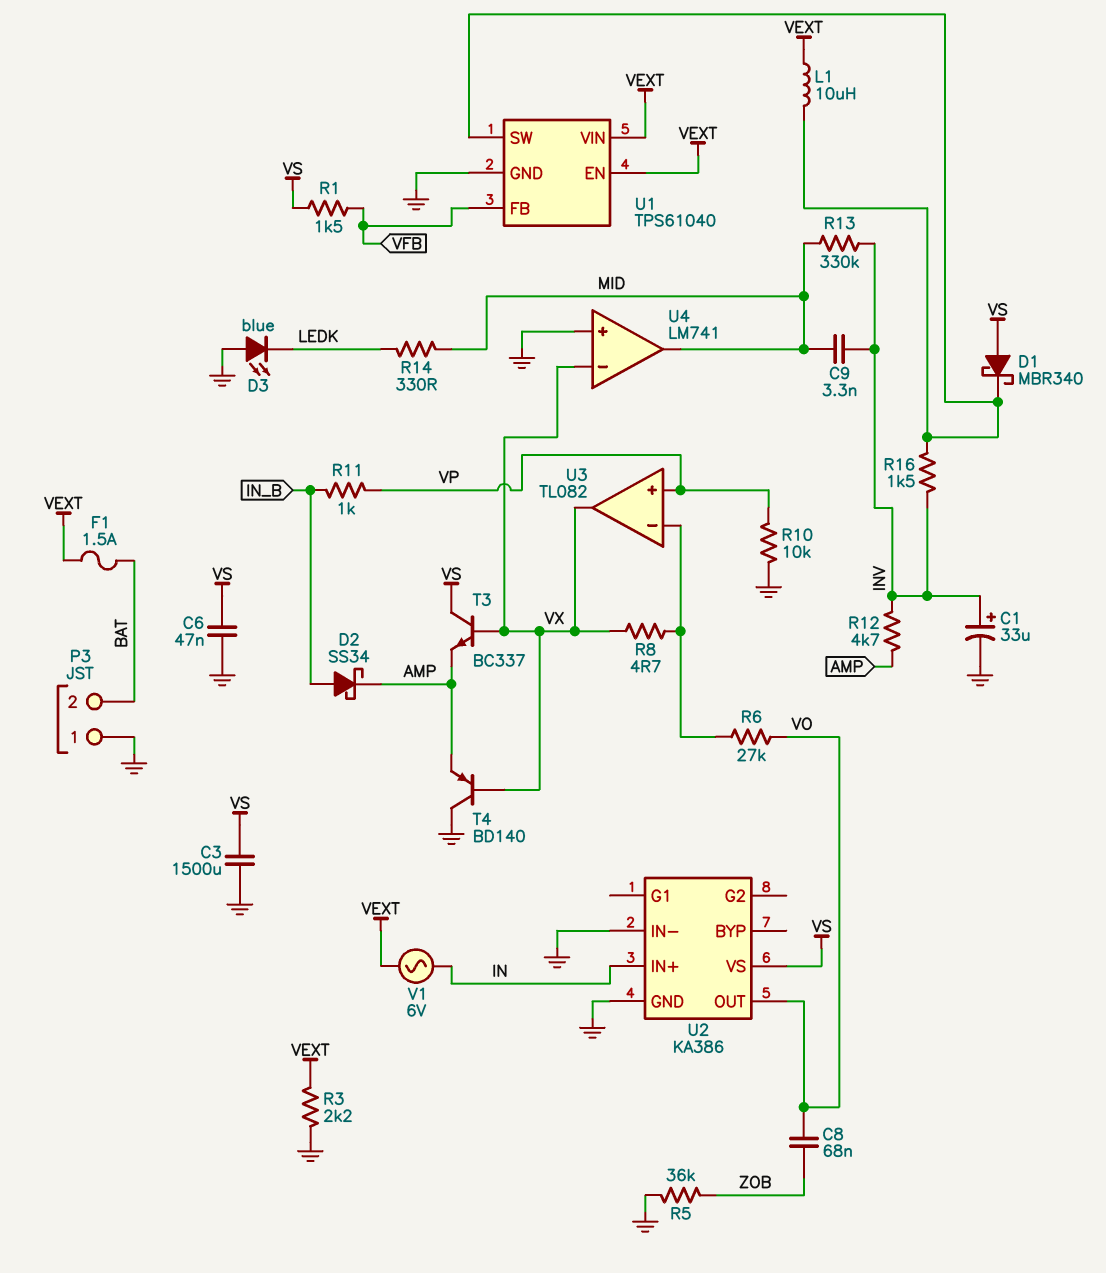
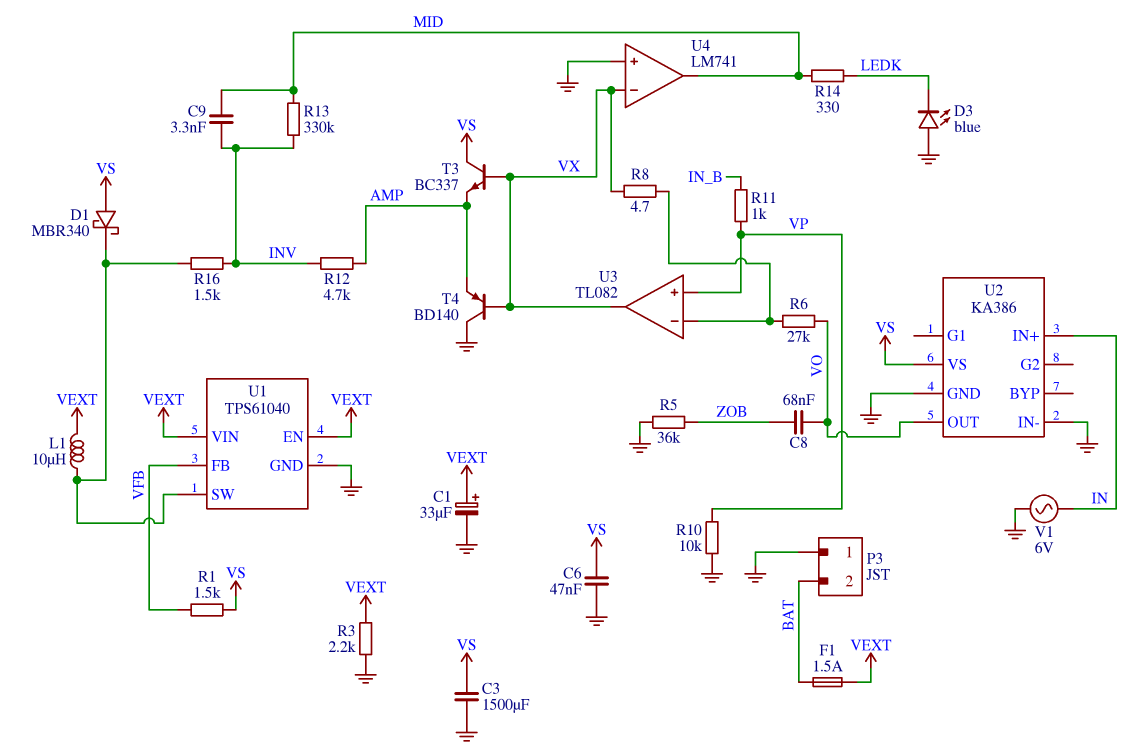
C1: 33uF (plus INV, minus GND) -> 33uF (plus VEXT, minus GND)
D2: schottky SS34 (A IN_B, K AMP) -> none
V1: AC 6V (IN, VEXT) -> AC 6V (GND, IN)

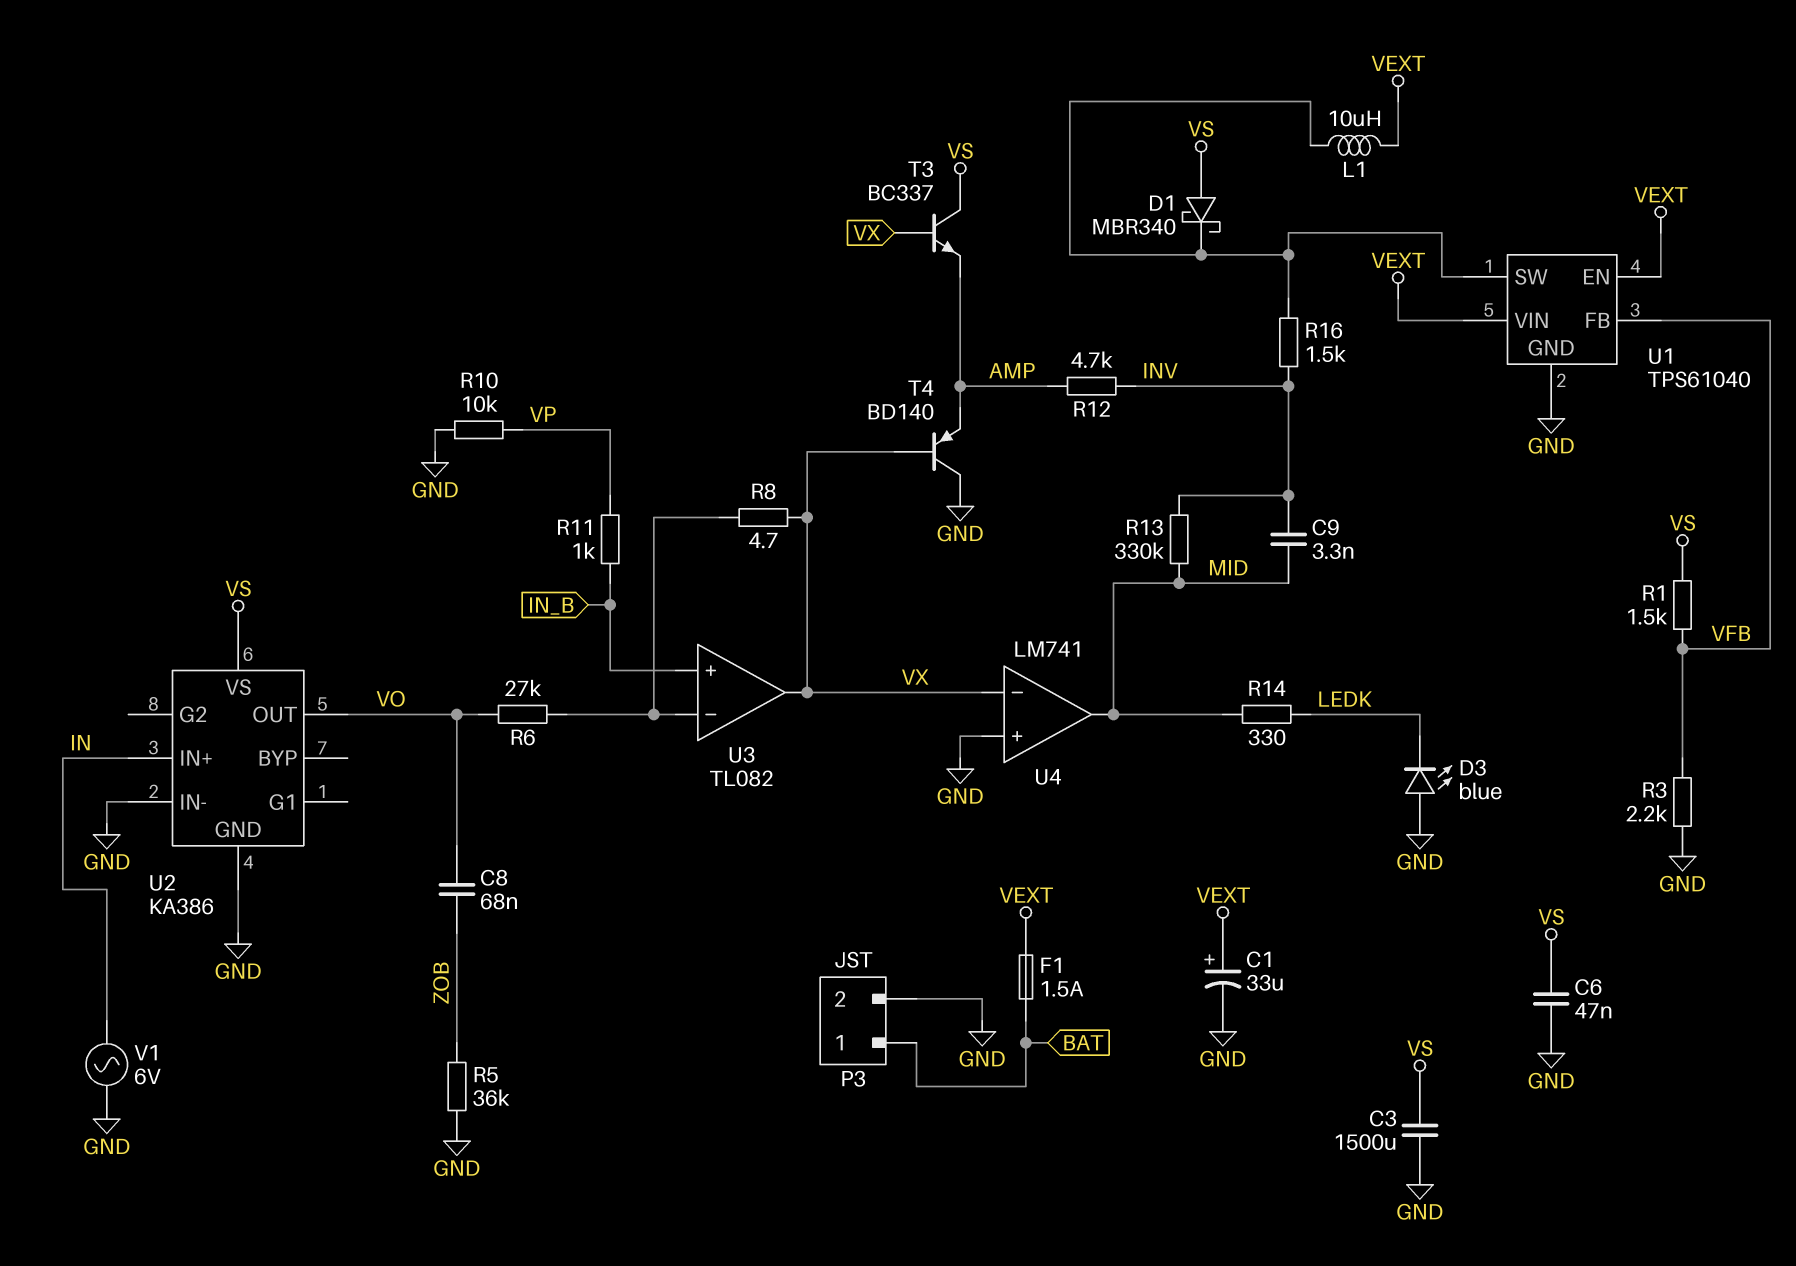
P3 pin 1: GND -> BAT
P3 pin 2: BAT -> GND
R3: 2.2k (GND, VEXT) -> 2.2k (GND, VFB)
U3 pin in+: VP -> IN_B

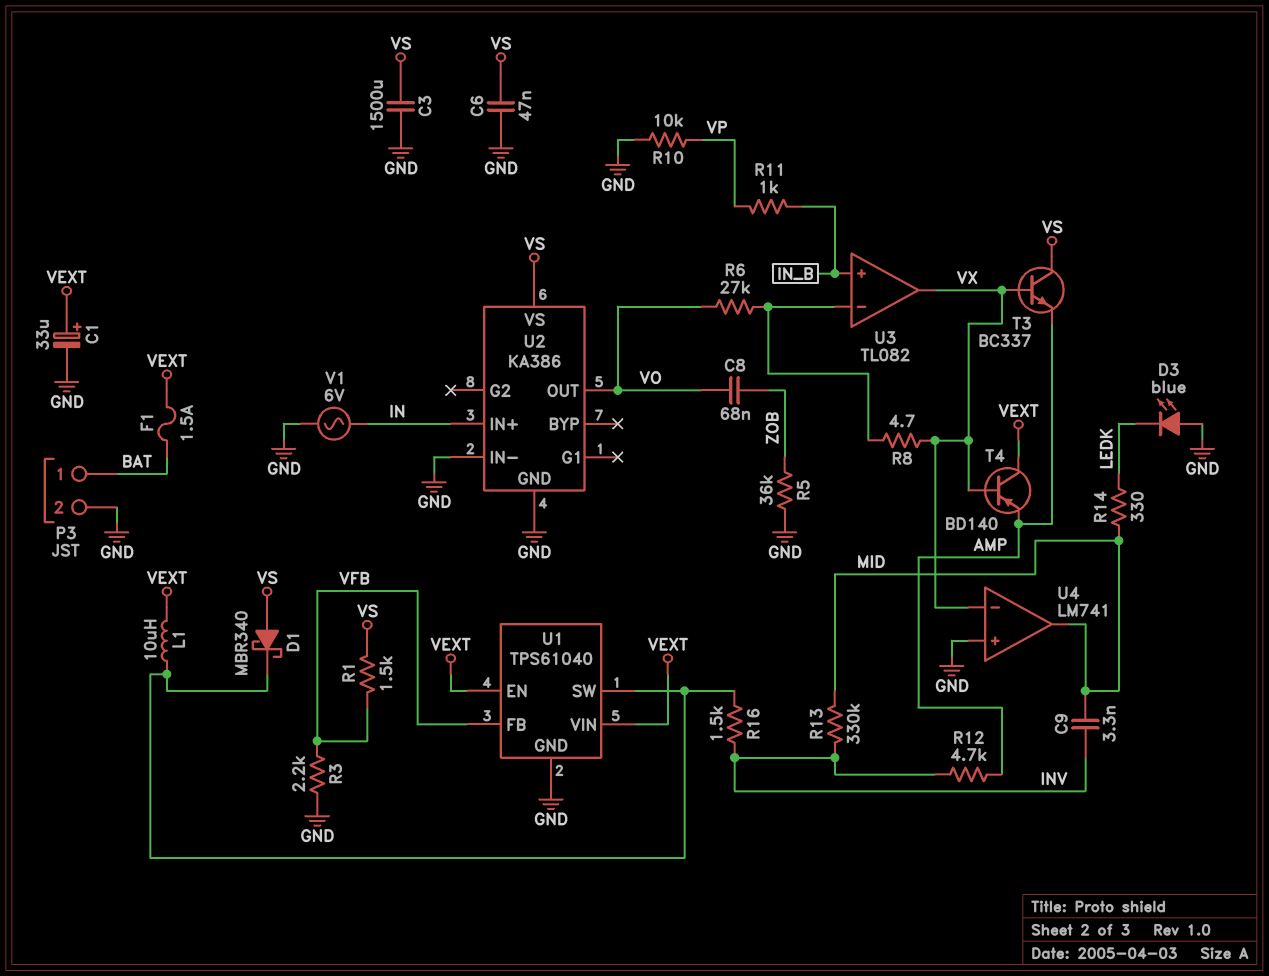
T4: PNP BD140 (B VX, C GND, E AMP) -> PNP BD140 (B VX, C VEXT, E AMP)

